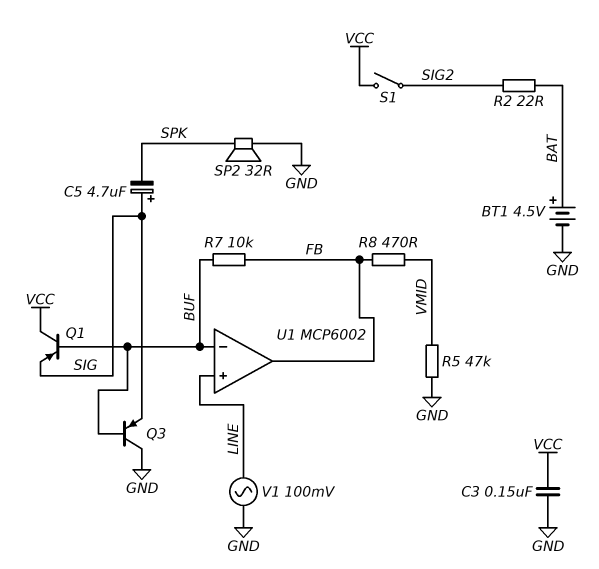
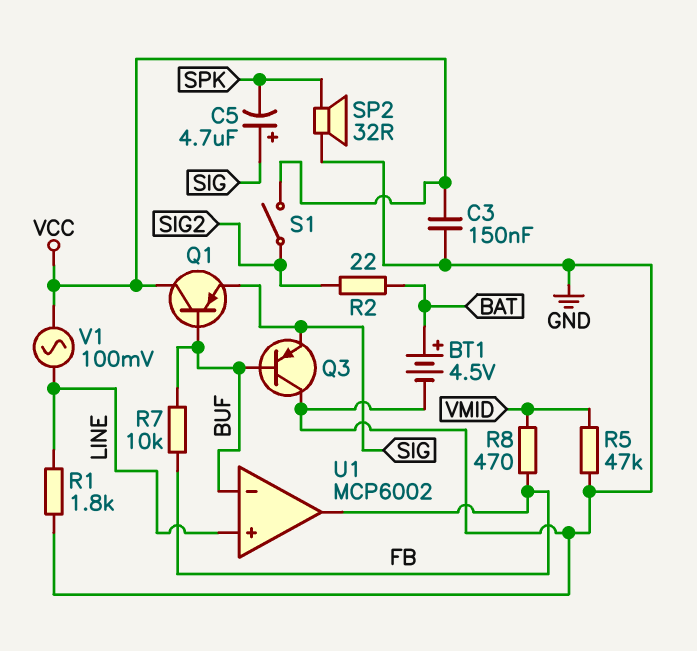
R1: none -> 1.8k (GND, LINE)
V1: AC 100mV (GND, LINE) -> AC 100mV (LINE, VCC)

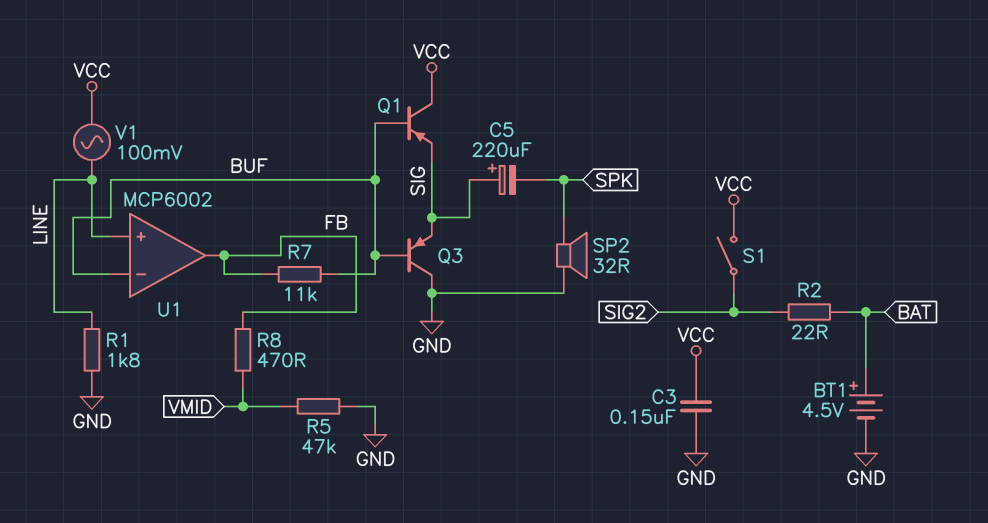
C5: 4.7uF (plus SIG, minus SPK) -> 220uF (plus SIG, minus SPK)
R7: 10k (BUF, FB) -> 11k (BUF, FB)

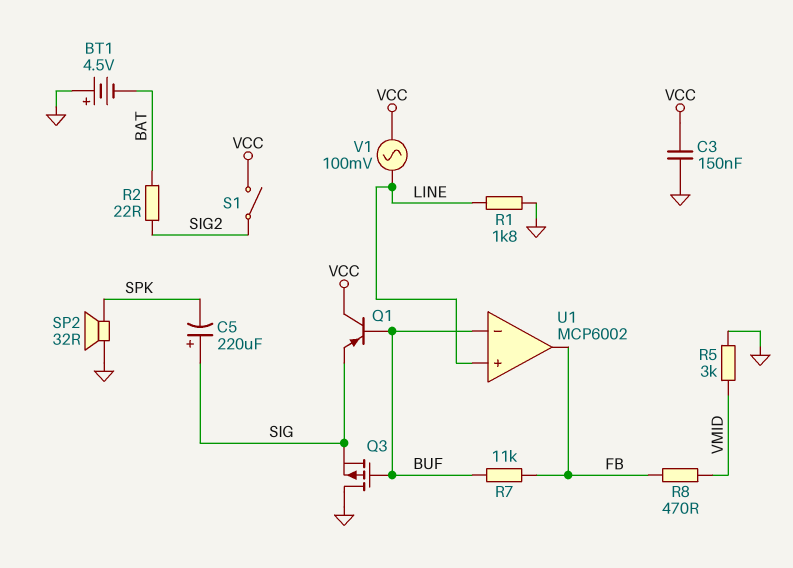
BT1: 4.5V (plus BAT, minus GND) -> 4.5V (plus GND, minus BAT)
Q3: PNP (B BUF, C GND, E SIG) -> PMOS (G BUF, D GND, S SIG)
R5: 47k (GND, VMID) -> 3k (GND, VMID)

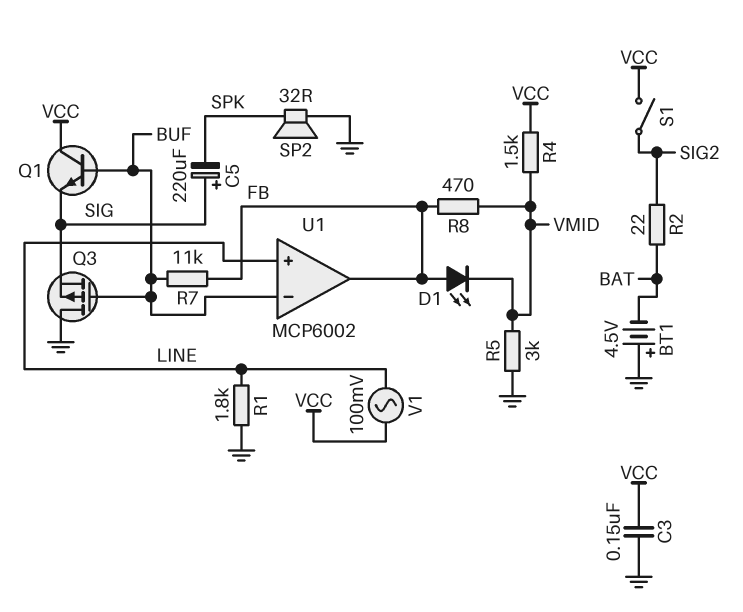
D1: none -> LED (A FB, K VMID)
Q1: PNP (B BUF, C VCC, E SIG) -> NPN (B BUF, C VCC, E SIG)
R4: none -> 1.5k (VCC, VMID)

